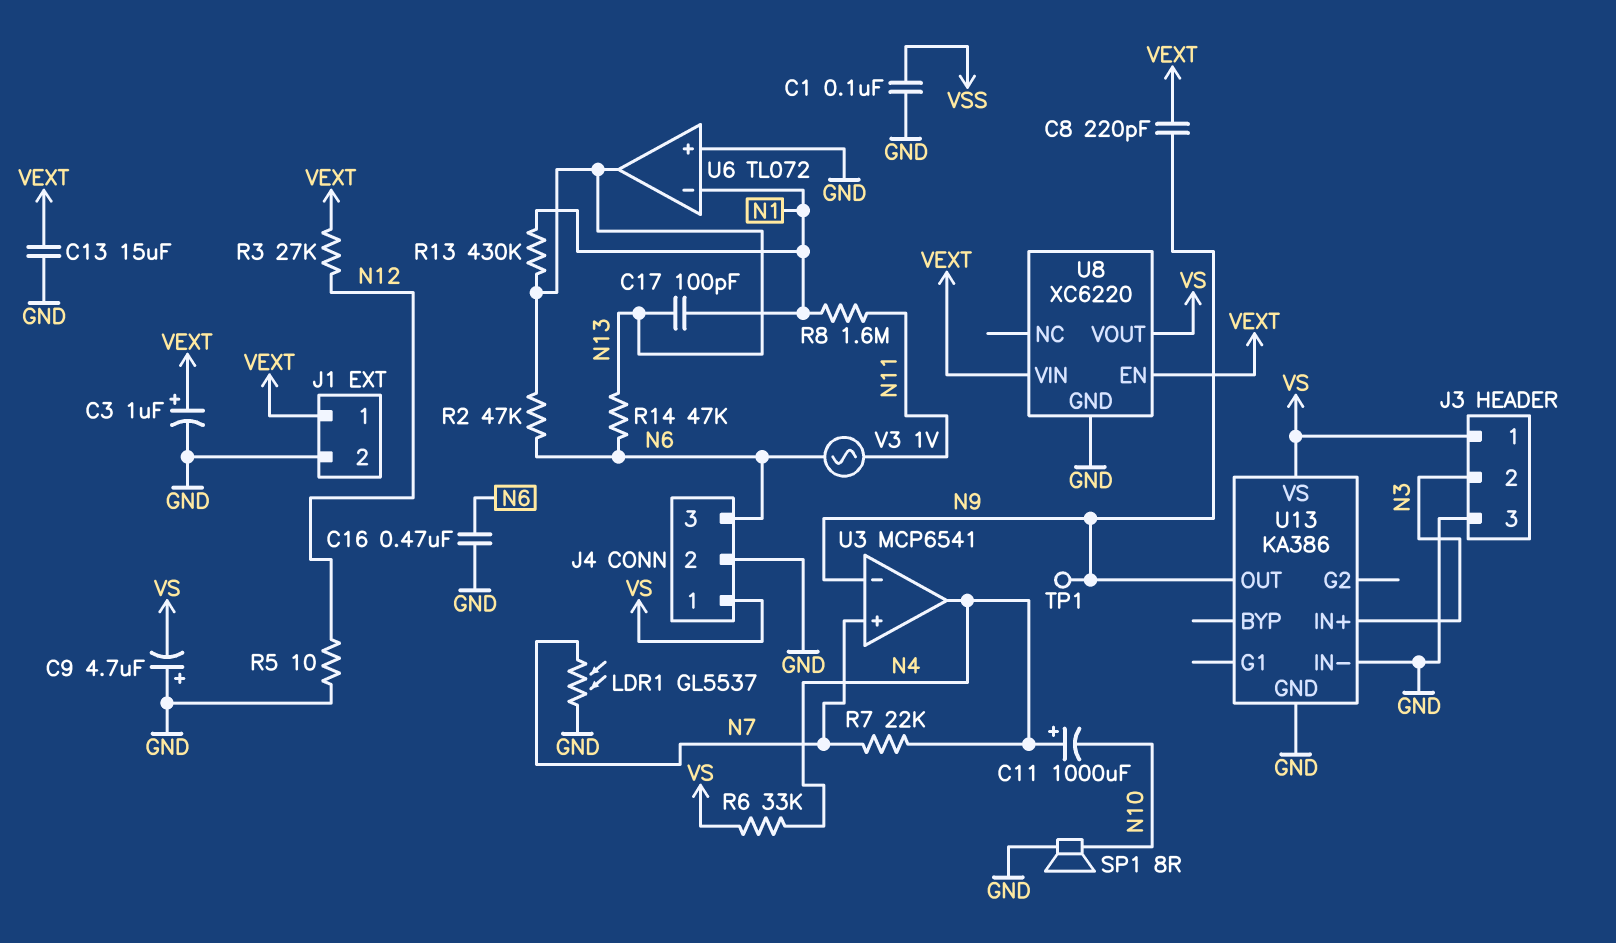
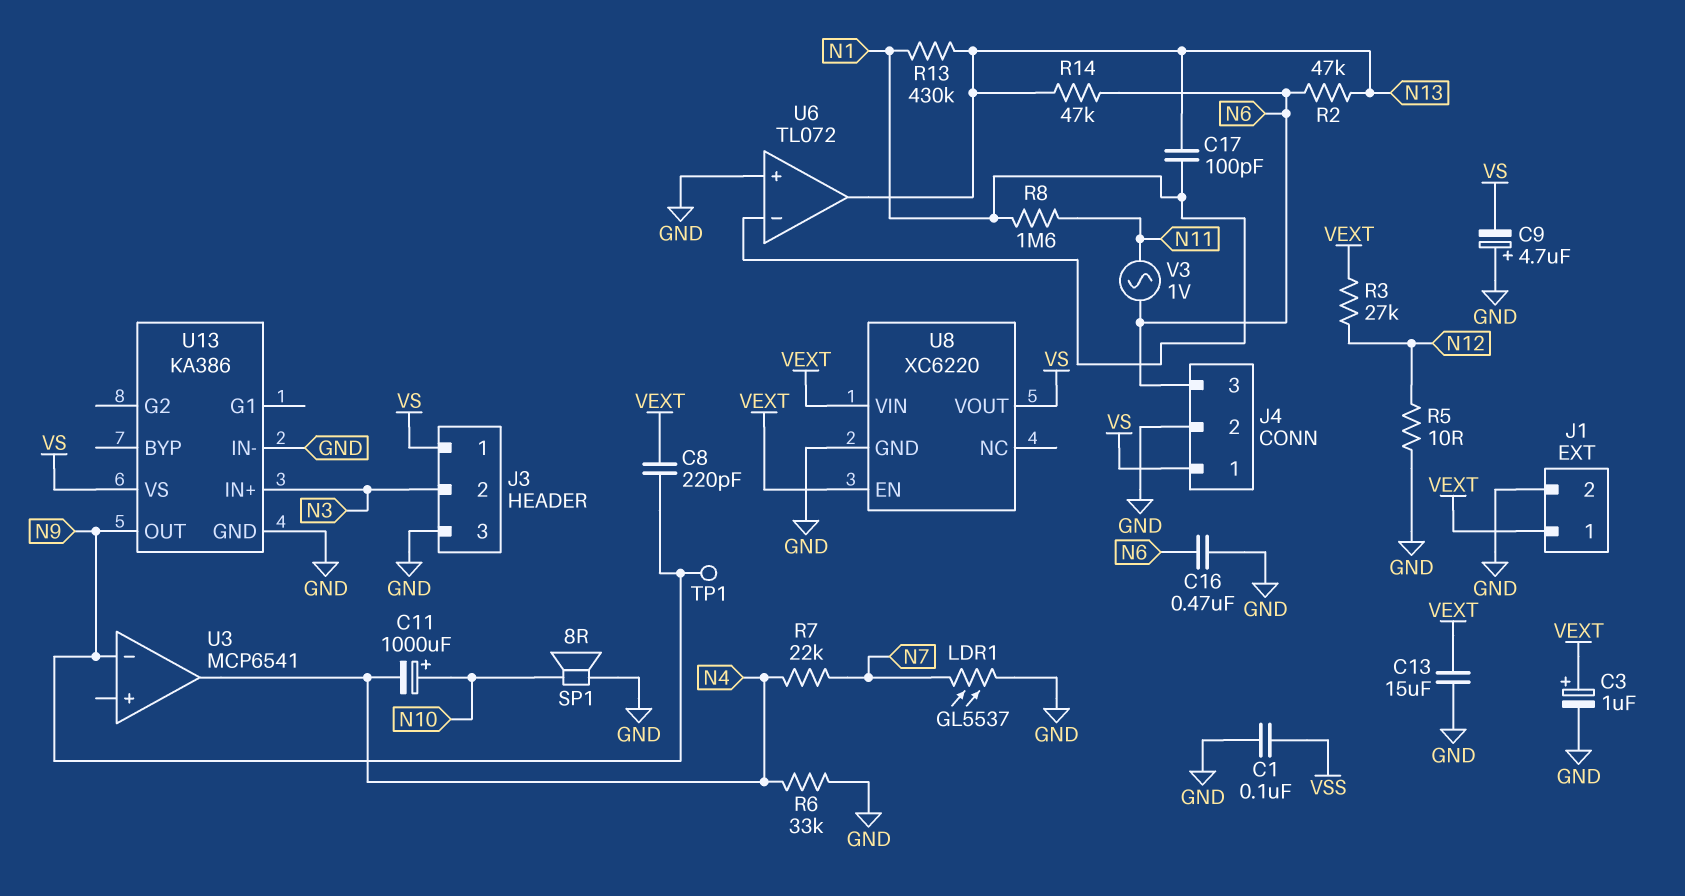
C11: 1000uF (plus N4, minus N10) -> 1000uF (plus N10, minus N4)
R6: 33k (N4, VS) -> 33k (GND, N4)
U3 pin in+: N7 -> none

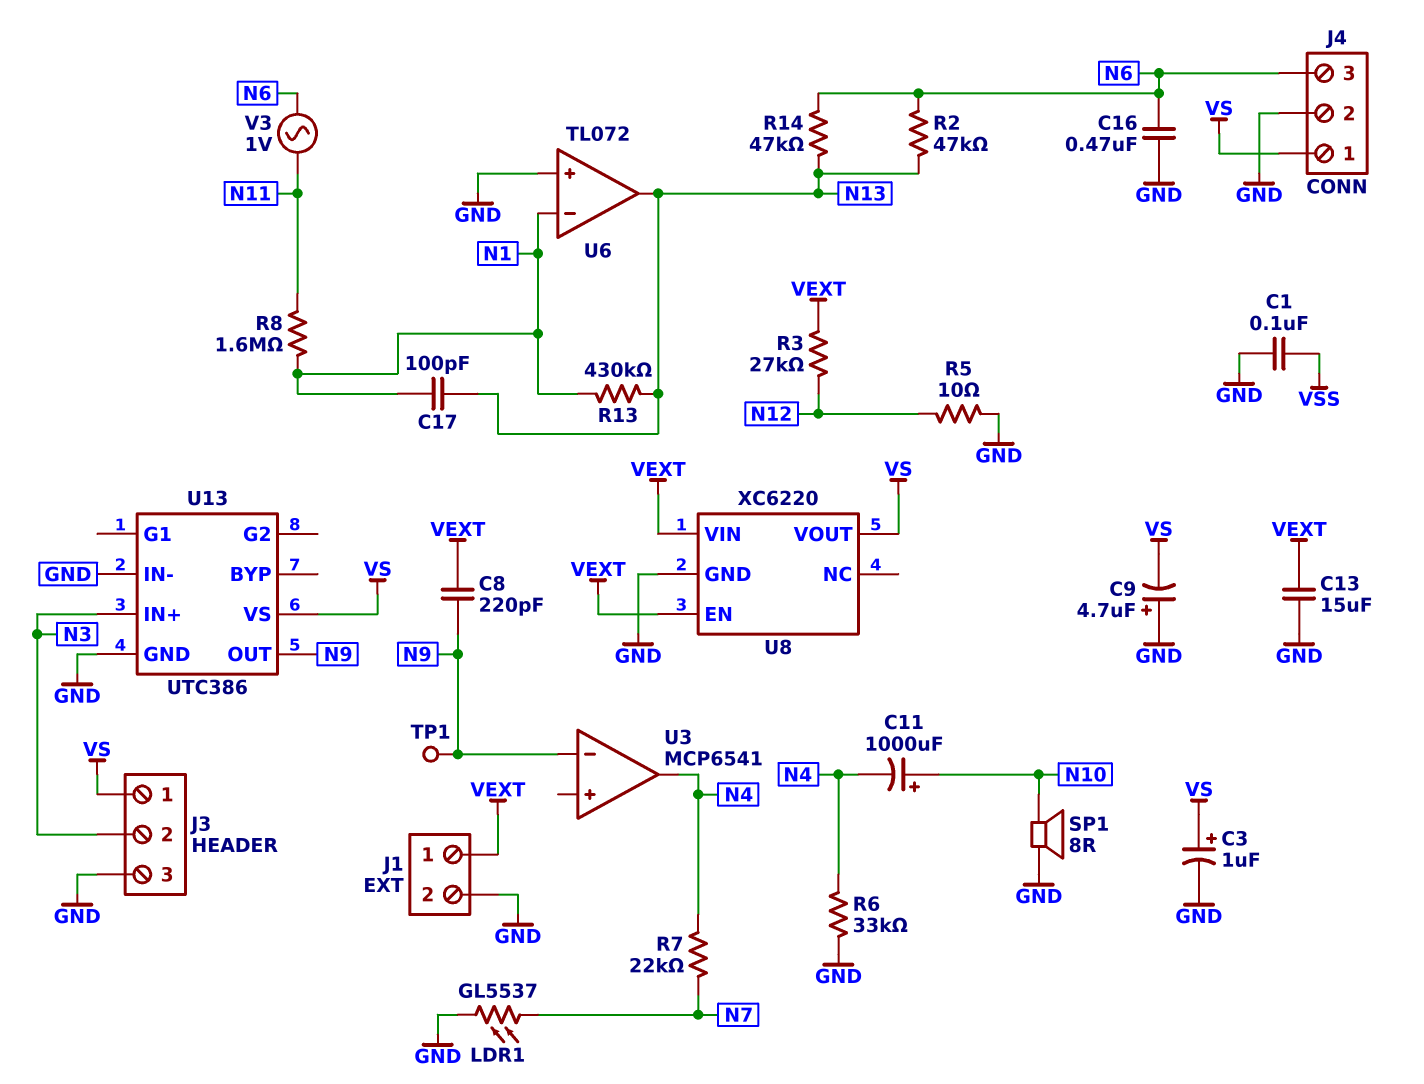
C3: 1uF (plus VEXT, minus GND) -> 1uF (plus VS, minus GND)
U13: KA386 -> UTC386

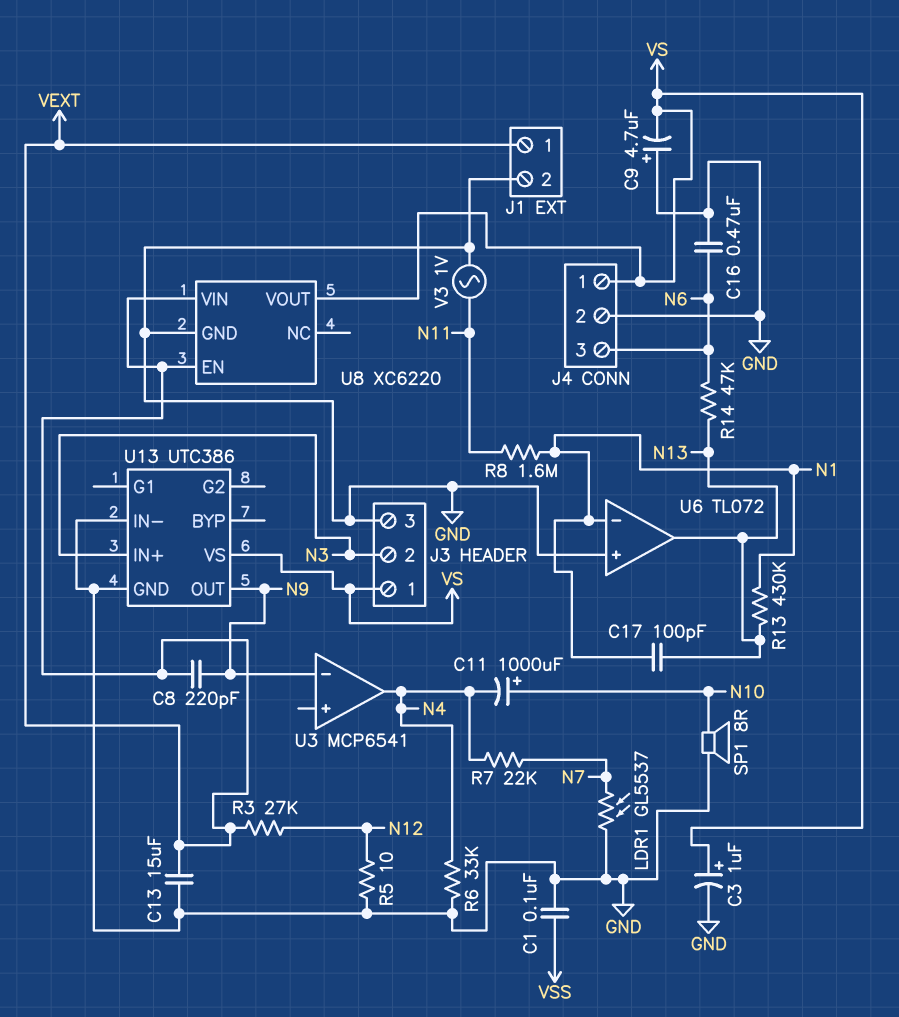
R2: 47k (N6, N13) -> none
TP1: test point (N9) -> none
V3: AC 1V (N6, N11) -> AC 1V (GND, N11)

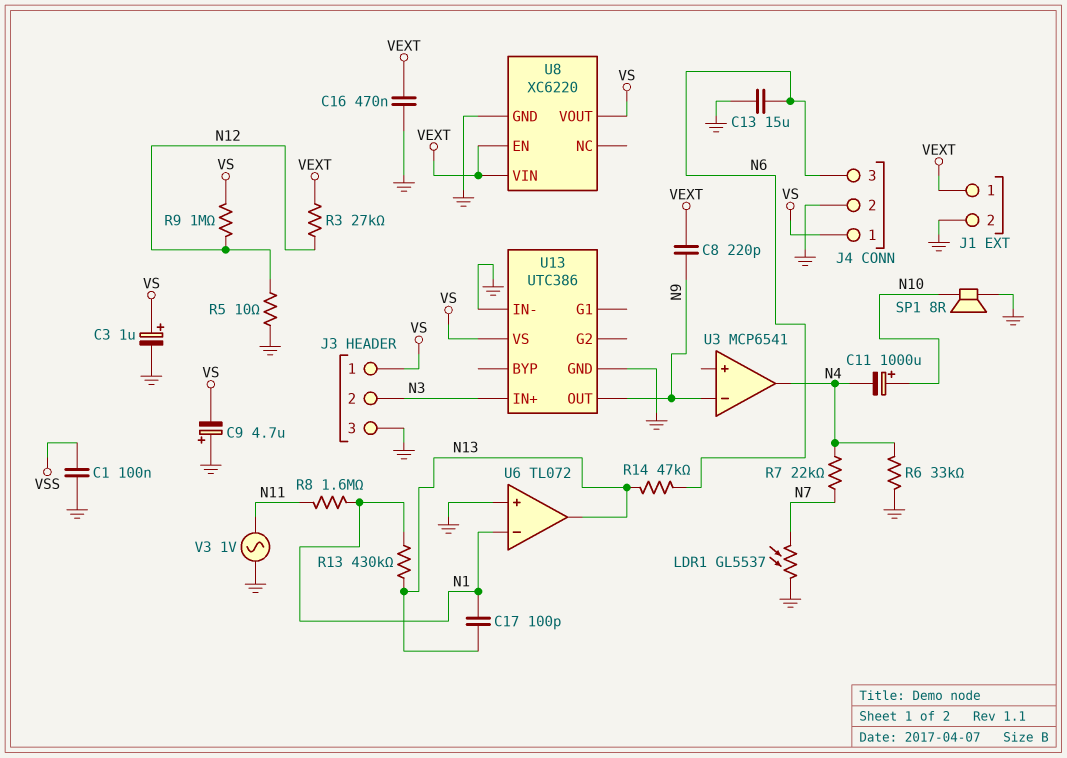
C13: 15uF (GND, VEXT) -> 15uF (GND, N6)
C16: 470nF (GND, N6) -> 470nF (GND, VEXT)
R9: none -> 1M (N12, VS)

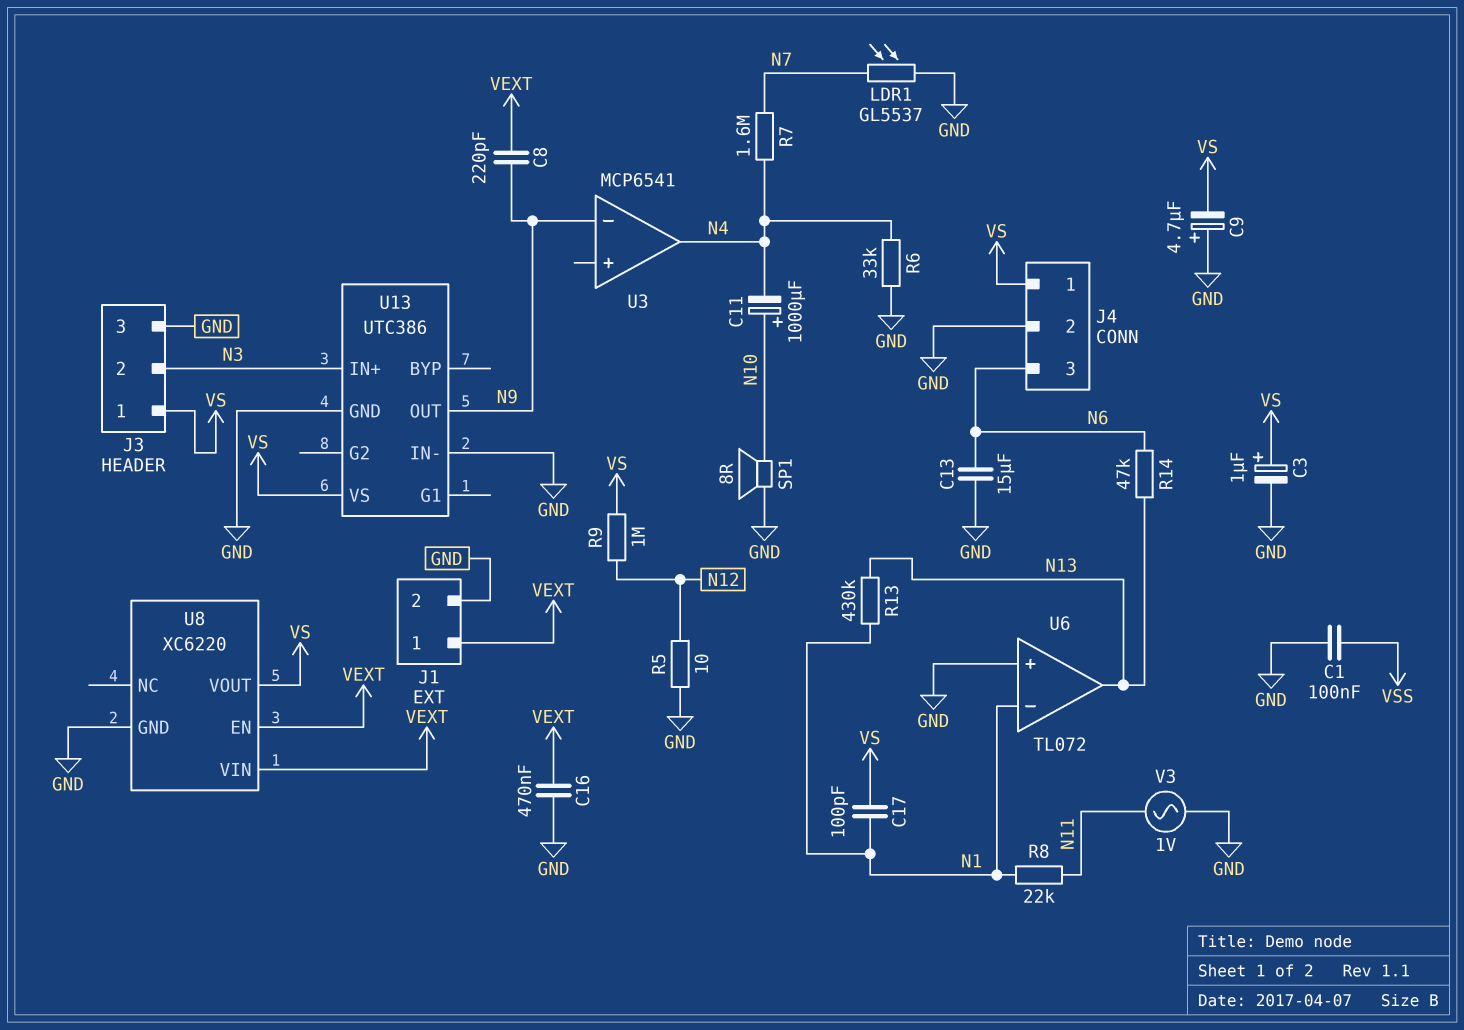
C17: 100pF (N1, N13) -> 100pF (N1, VS)
R3: 27k (N12, VEXT) -> none
R7: 22k (N4, N7) -> 1.6M (N4, N7)
R8: 1.6M (N1, N11) -> 22k (N1, N11)

